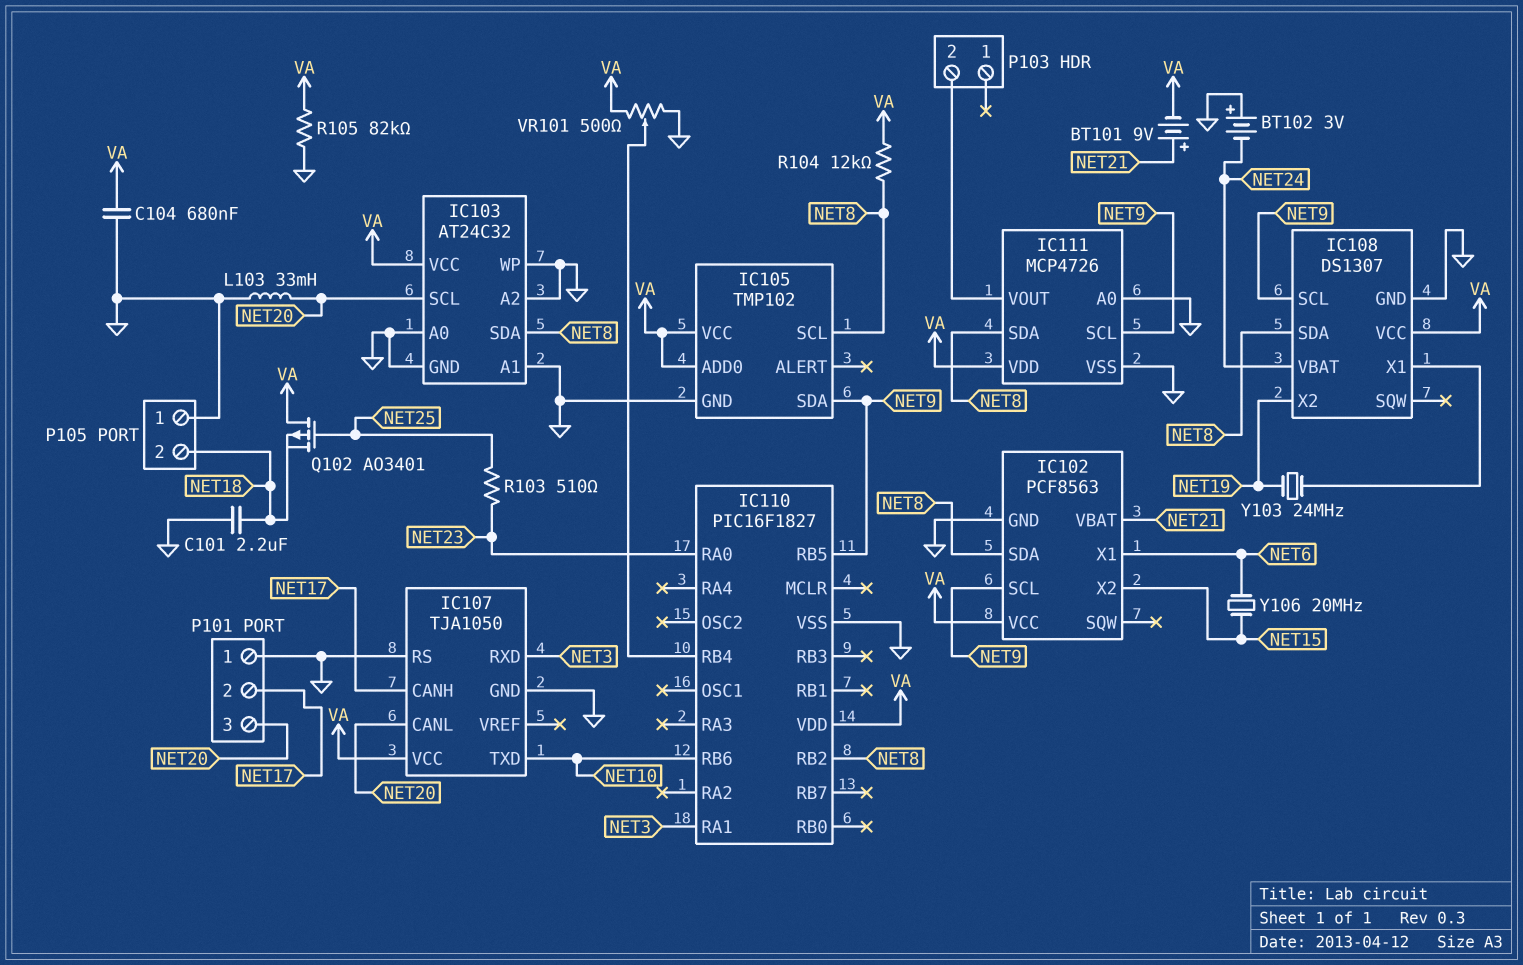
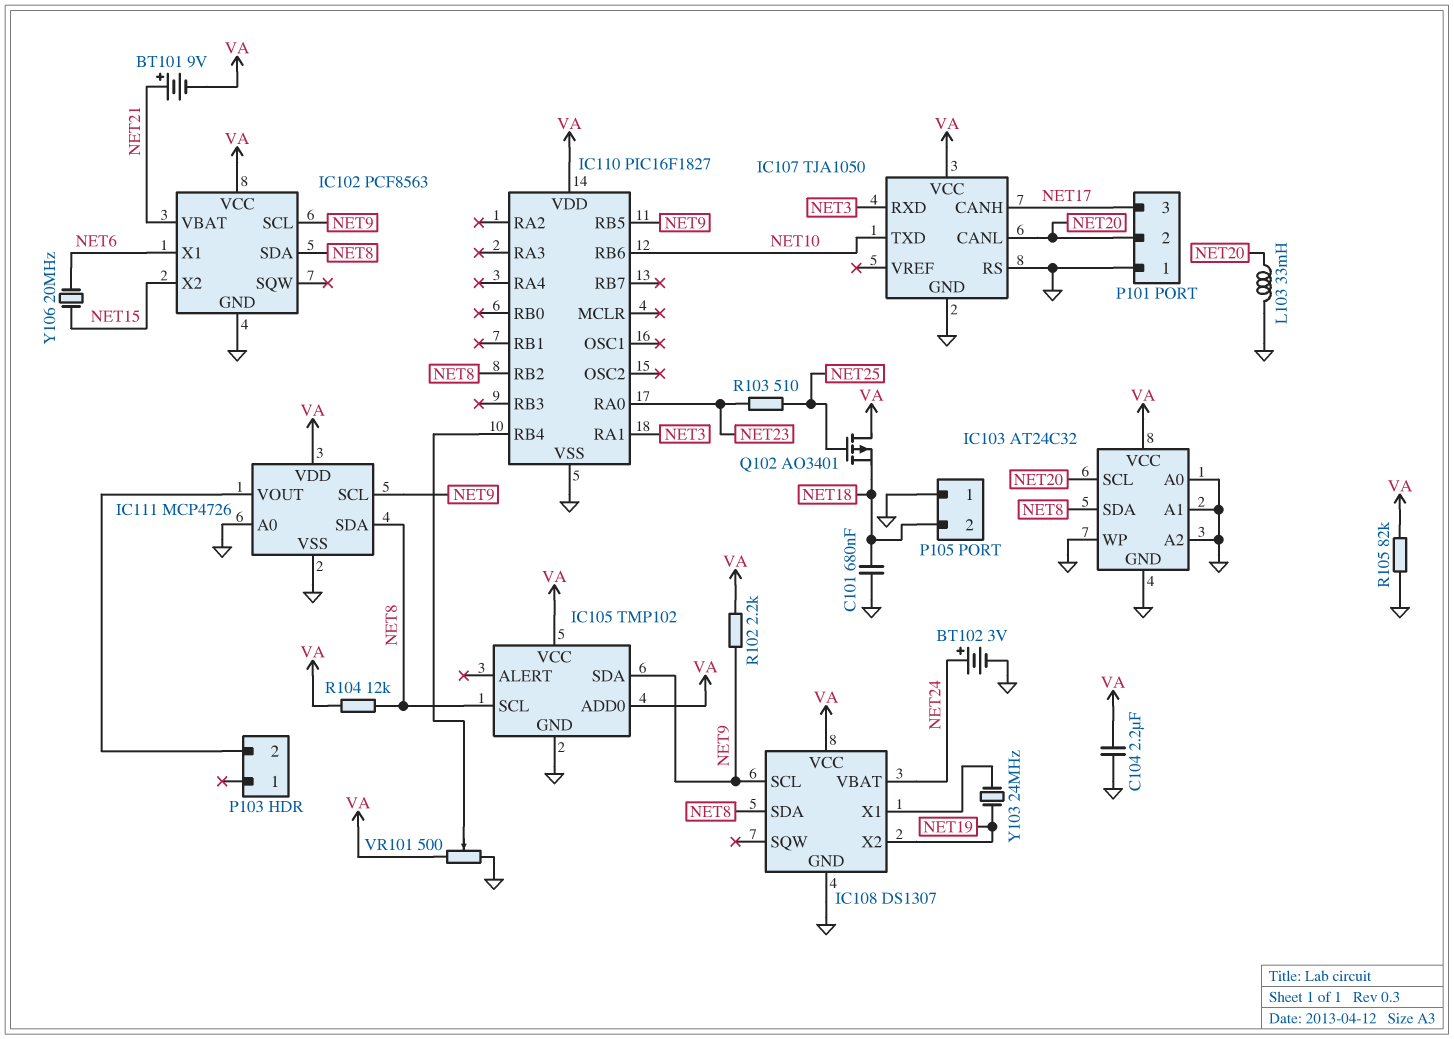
BT102: 3V (plus GND, minus NET24) -> 3V (plus NET24, minus GND)
C101: 2.2uF (GND, NET18) -> 680nF (GND, NET18)
C104: 680nF (GND, VA) -> 2.2uF (GND, VA)
P101 pin 2: NET17 -> NET20
P101 pin 3: NET20 -> NET17
R102: none -> 2.2k (NET9, VA)

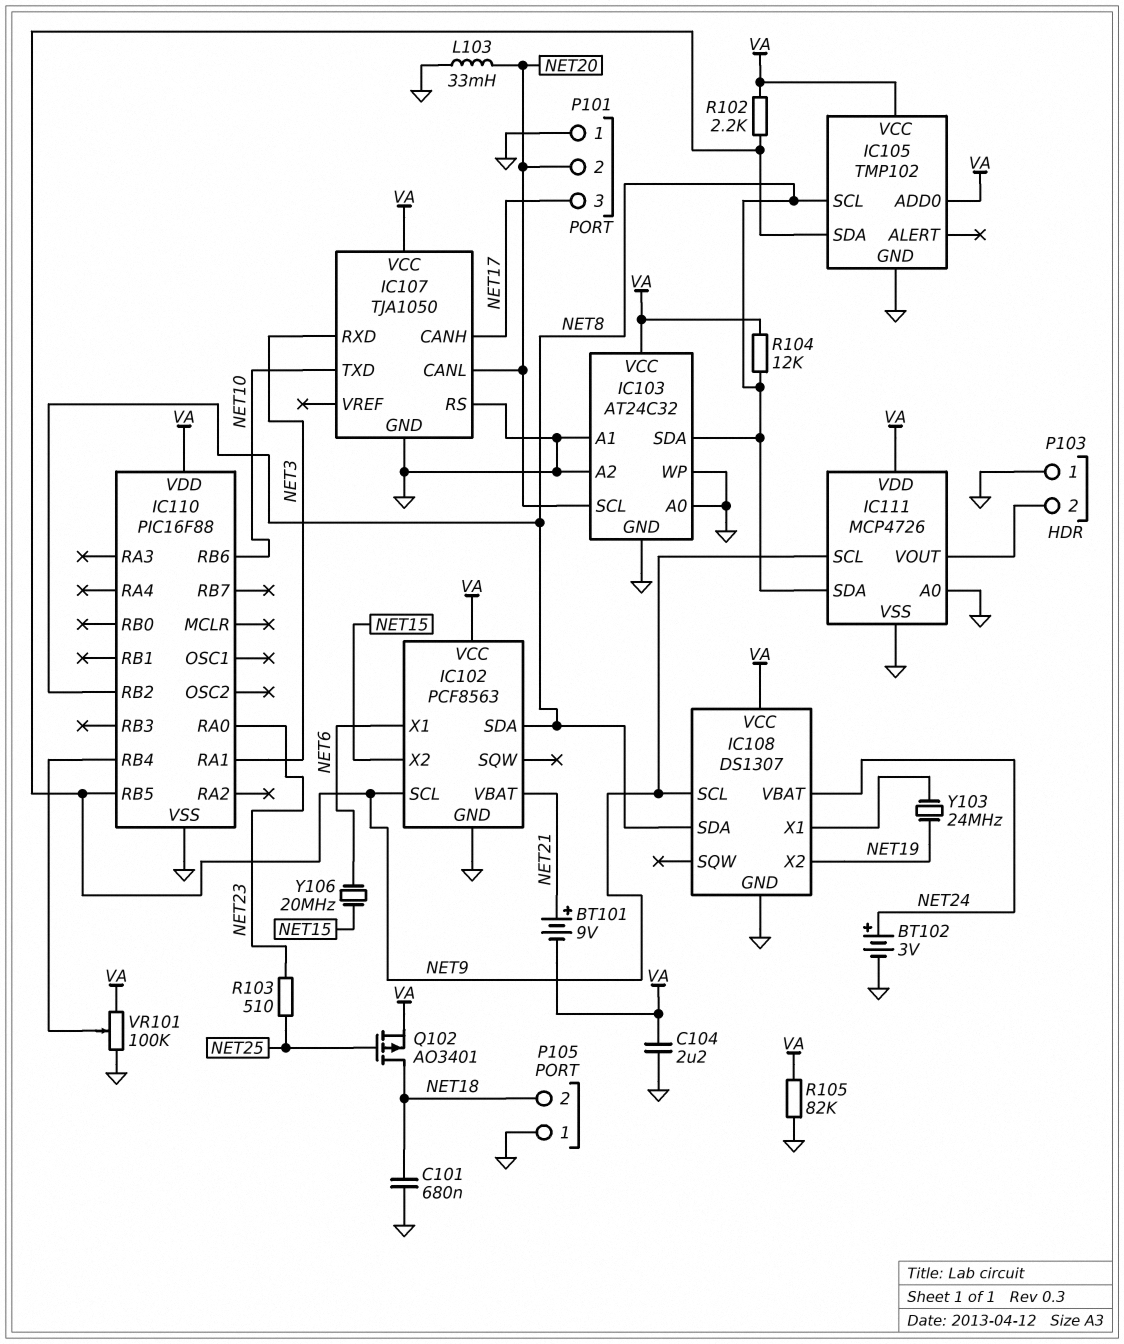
IC110: PIC16F1827 -> PIC16F88
P103 pin 1: none -> GND
Q102: PMOS AO3401 (G NET25, D VA, S NET18) -> PMOS AO3401 (G NET25, D NET18, S VA)
VR101: 500 (GND, VA, wiper IC110/RB4) -> 100k (GND, VA, wiper IC110/RB4)

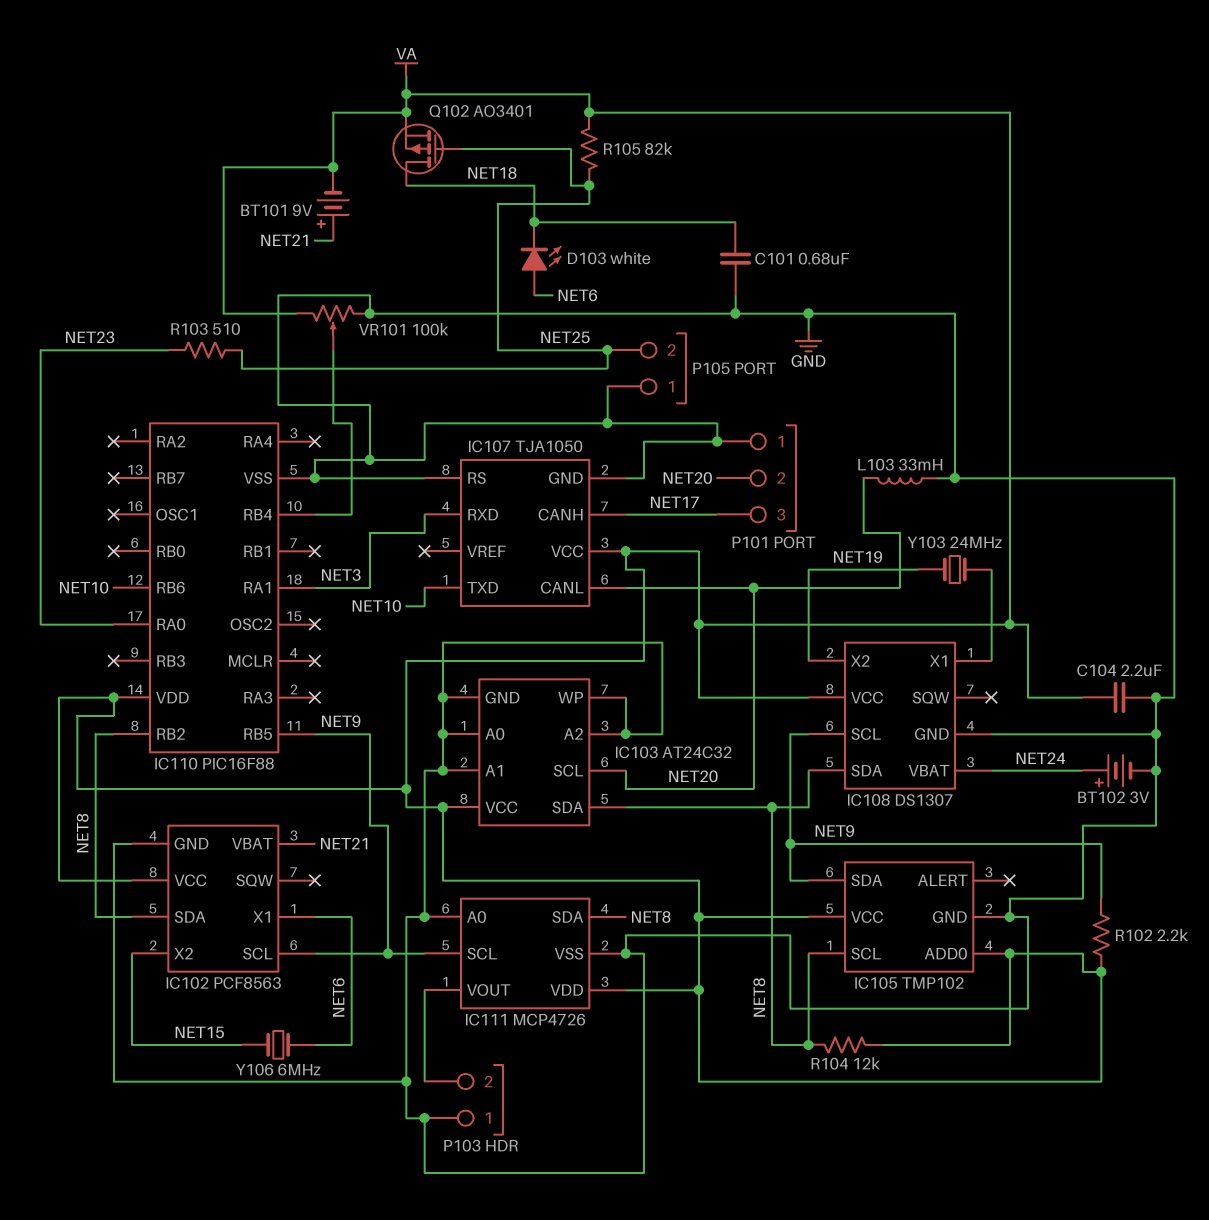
D103: none -> LED white (A NET6, K NET18)
P105 pin 2: NET18 -> NET25
R105: 82k (GND, VA) -> 82k (NET25, VA)
Y106: 20MHz (NET6, NET15) -> 6MHz (NET6, NET15)

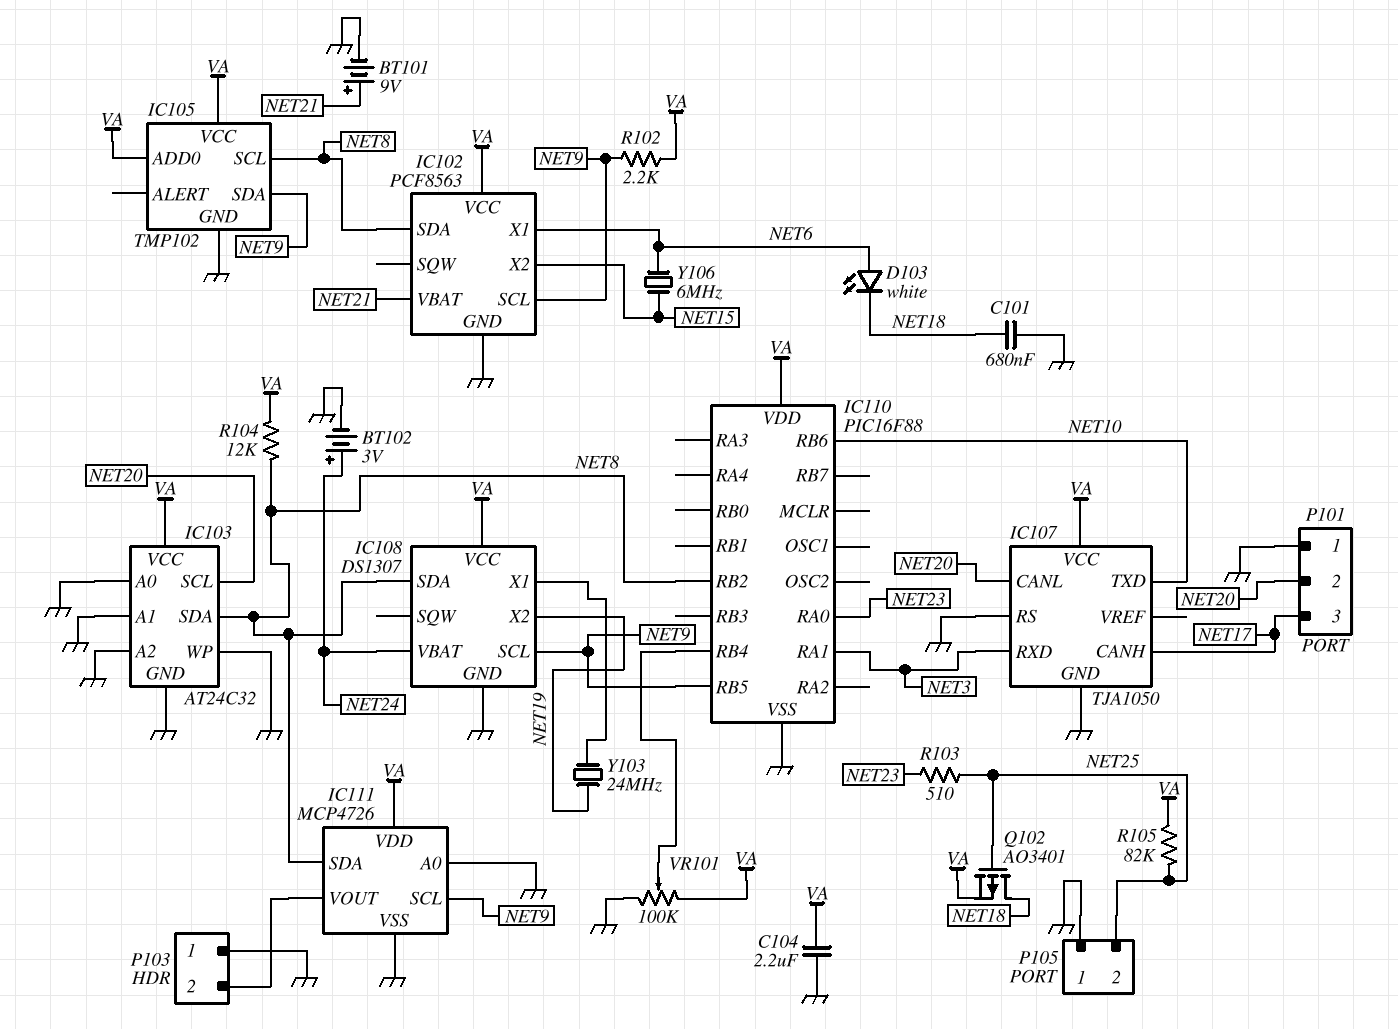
BT101: 9V (plus NET21, minus VA) -> 9V (plus NET21, minus GND)
L103: 33mH (GND, NET20) -> none

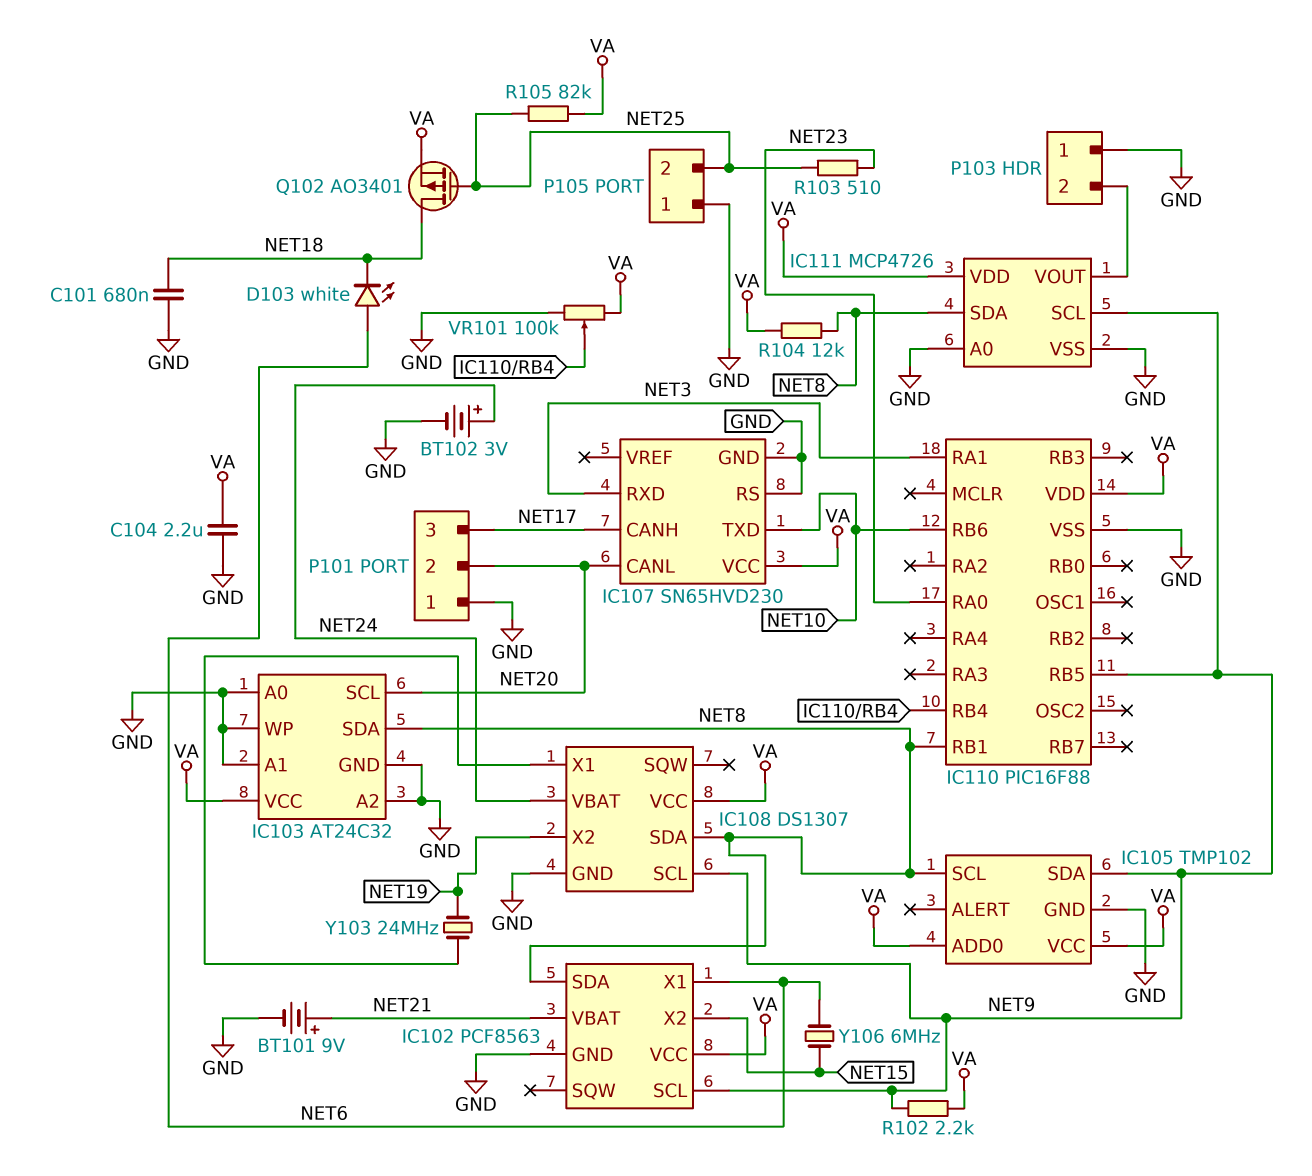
IC107: TJA1050 -> SN65HVD230
IC110 pin RB1: none -> NET8
IC110 pin RB2: NET8 -> none

